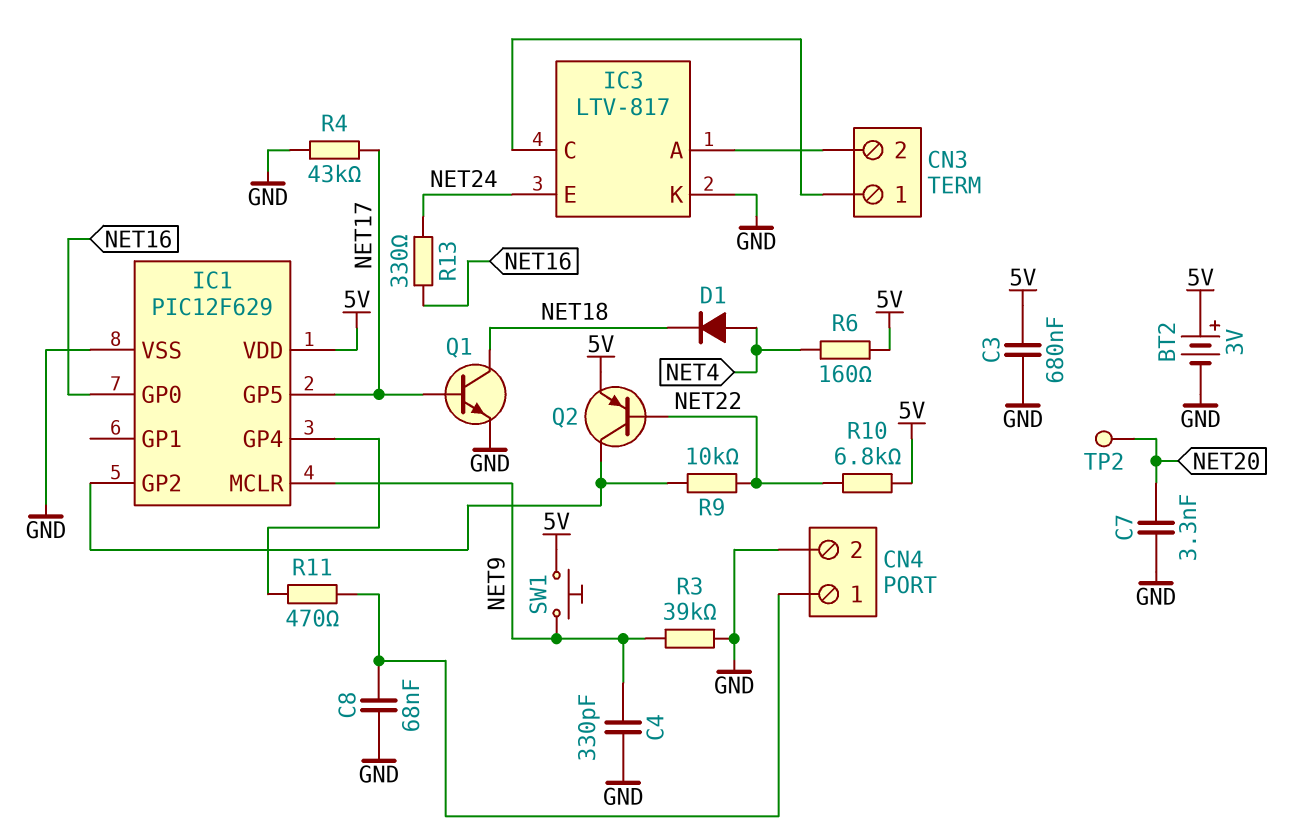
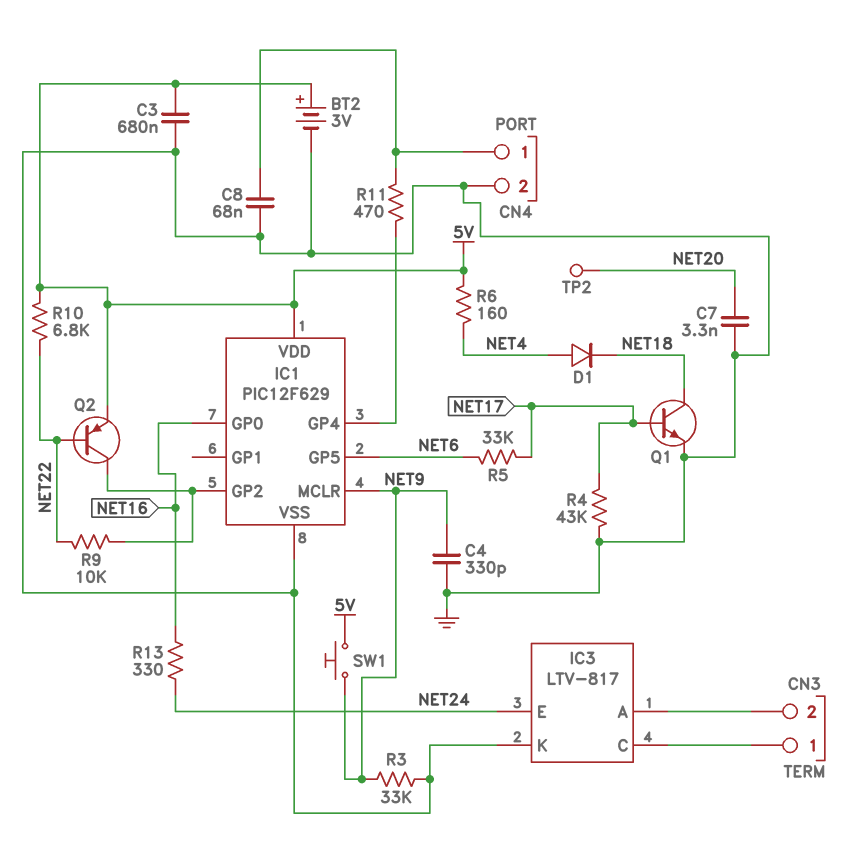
IC1 pin GP5: NET17 -> NET6
R3: 39k (GND, NET9) -> 33k (GND, NET9)
R5: none -> 33k (NET6, NET17)

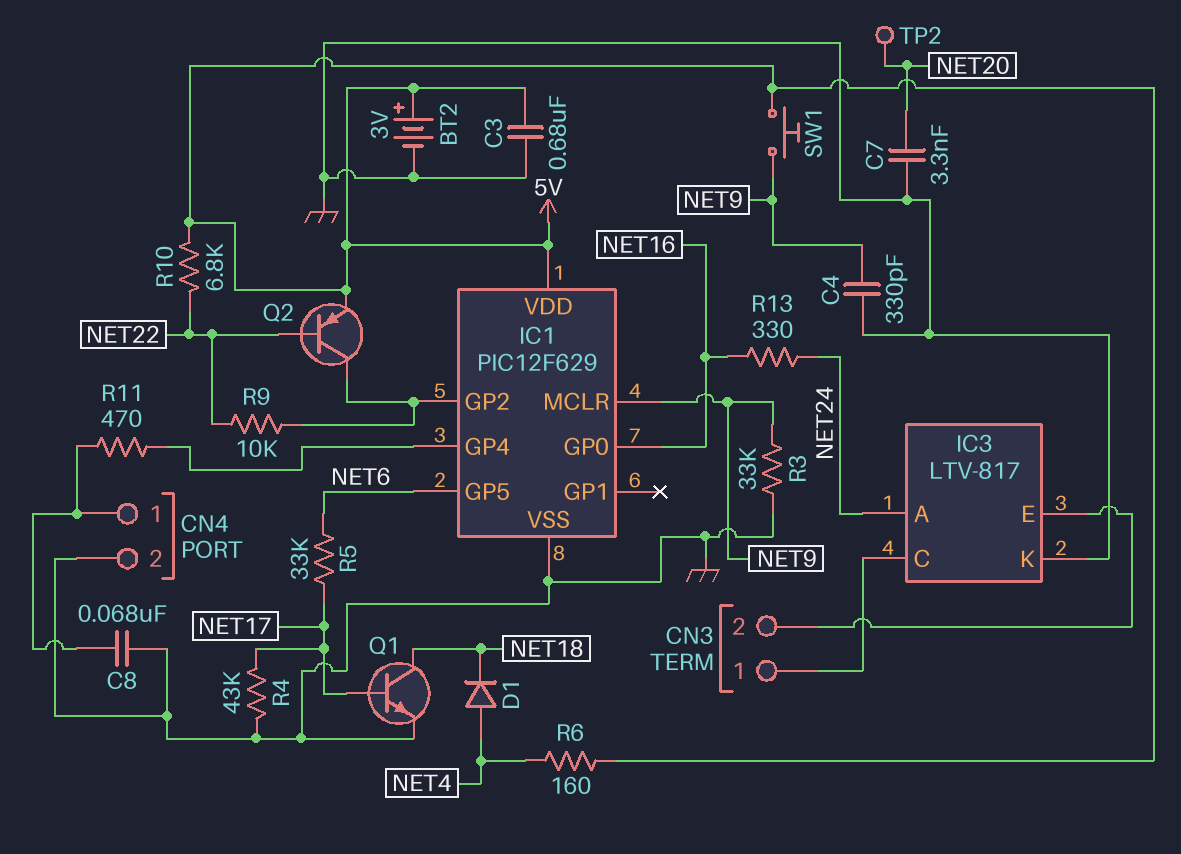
IC3 pin A: CN3/2 -> NET24
IC3 pin E: NET24 -> CN3/2

